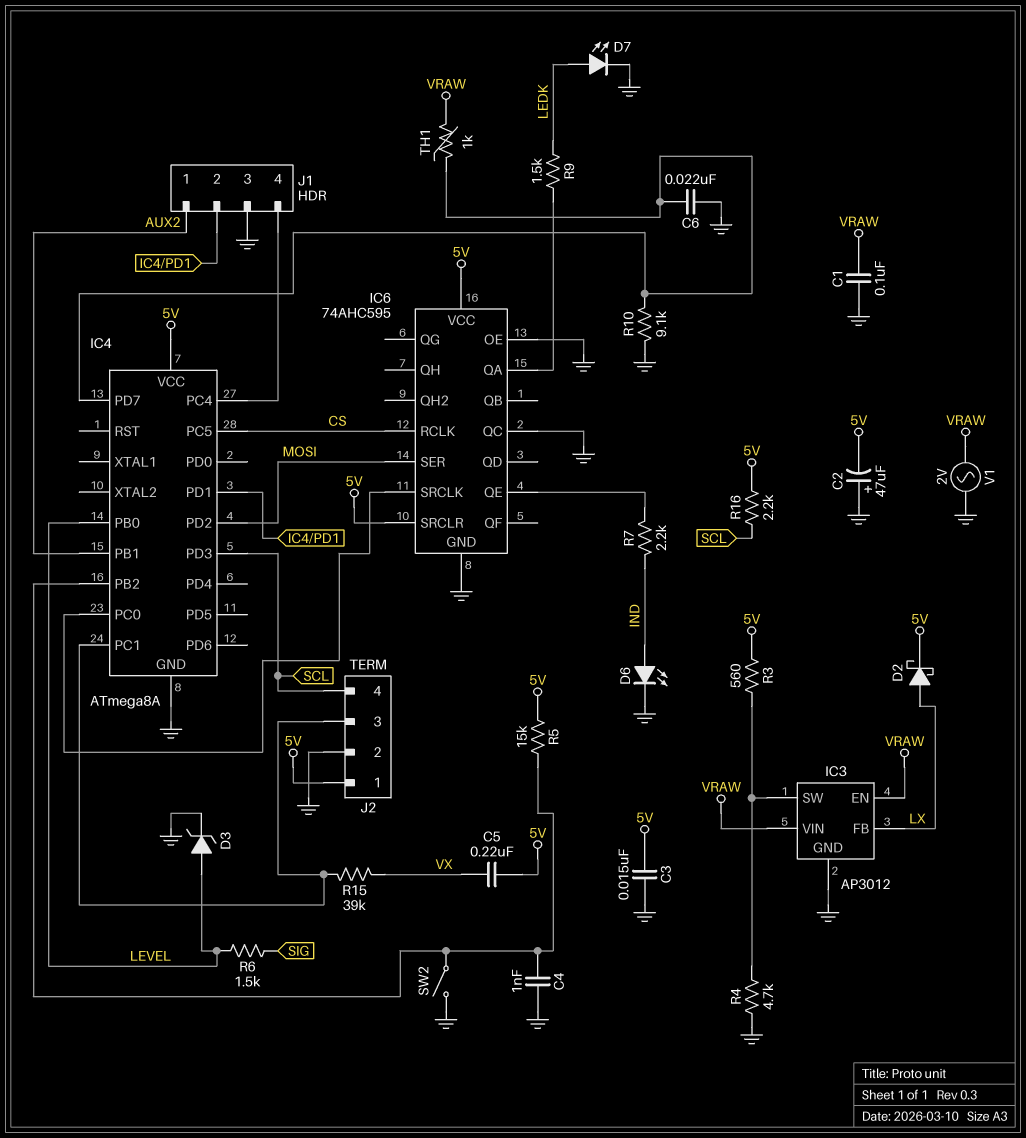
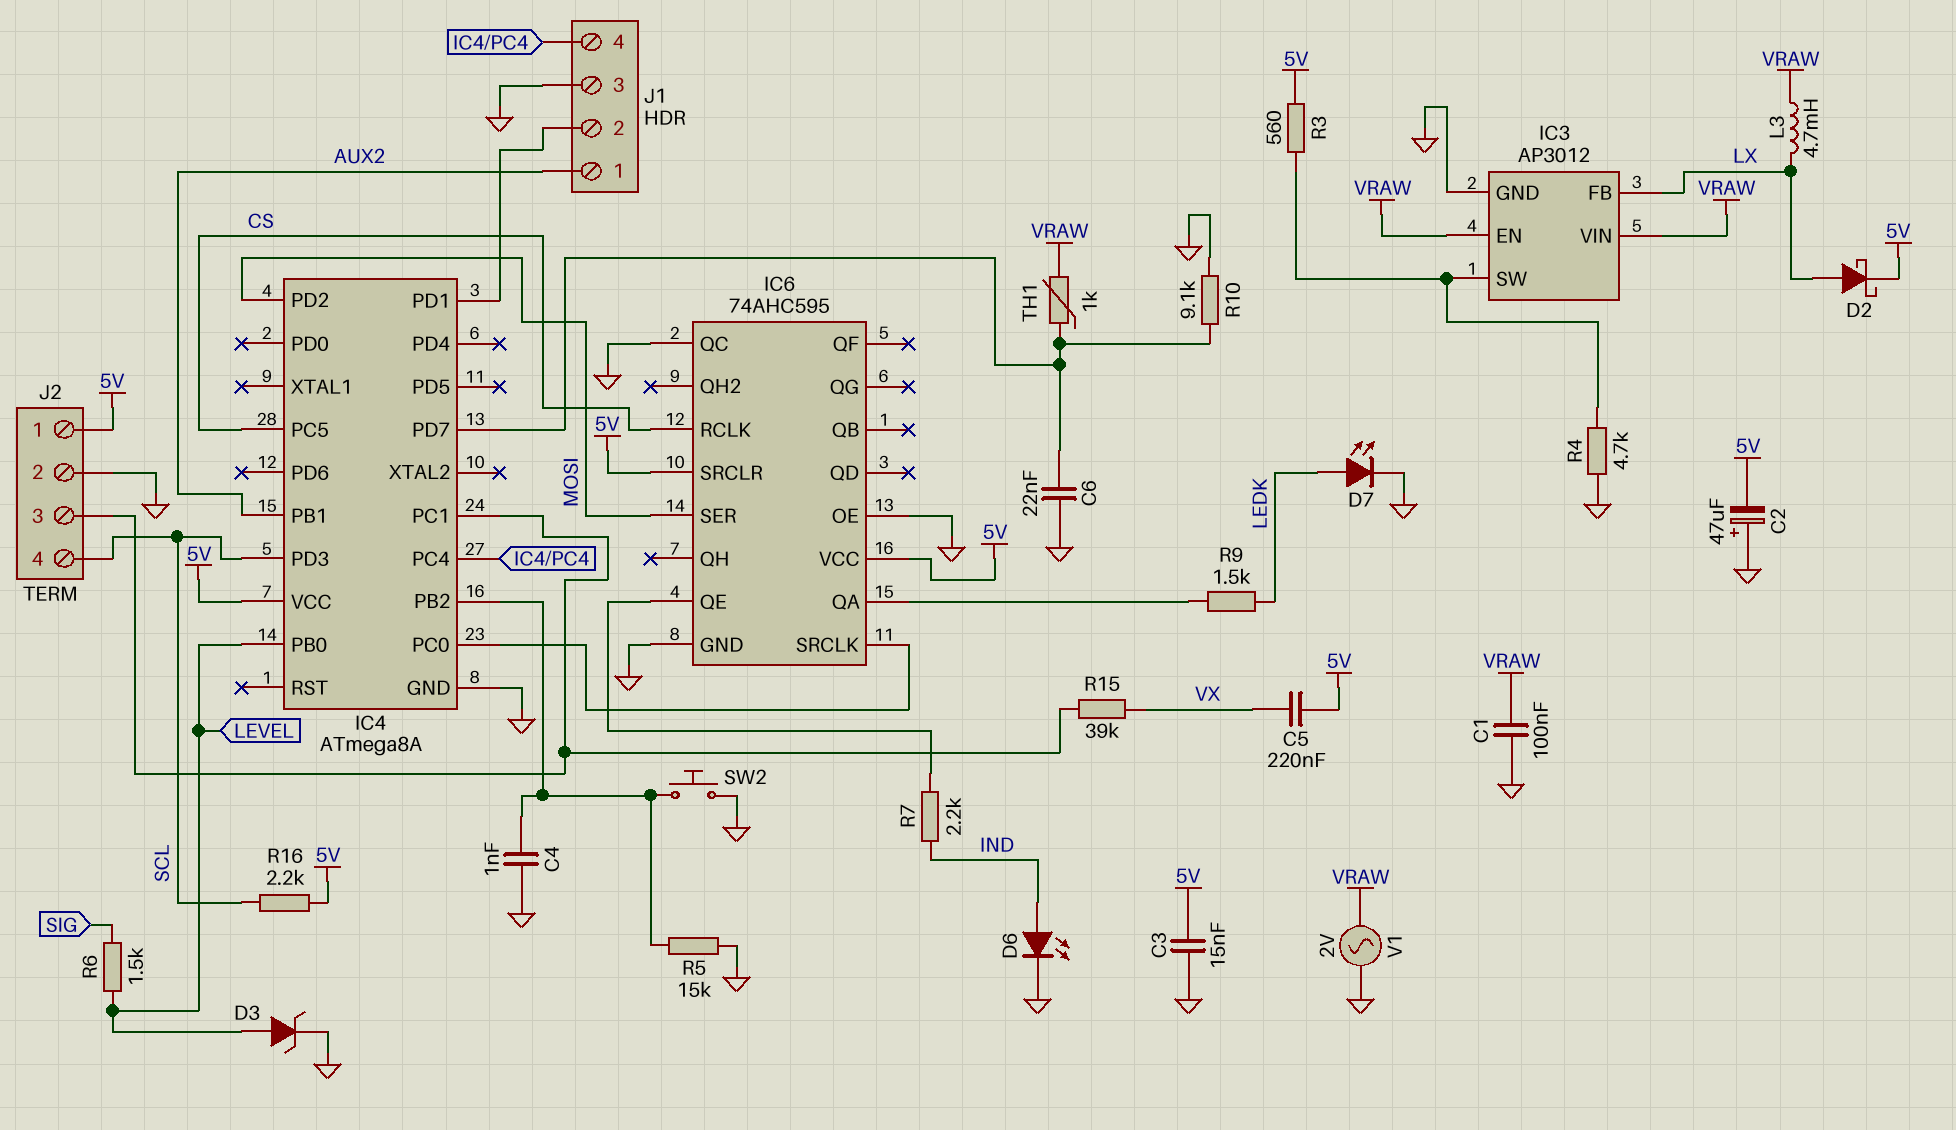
L3: none -> 4.7mH (LX, VRAW)
R5: 15k (5V, IC4/PB2) -> 15k (GND, IC4/PB2)
SW2: switch (GND, IC4/PB2) -> button (GND, IC4/PB2)

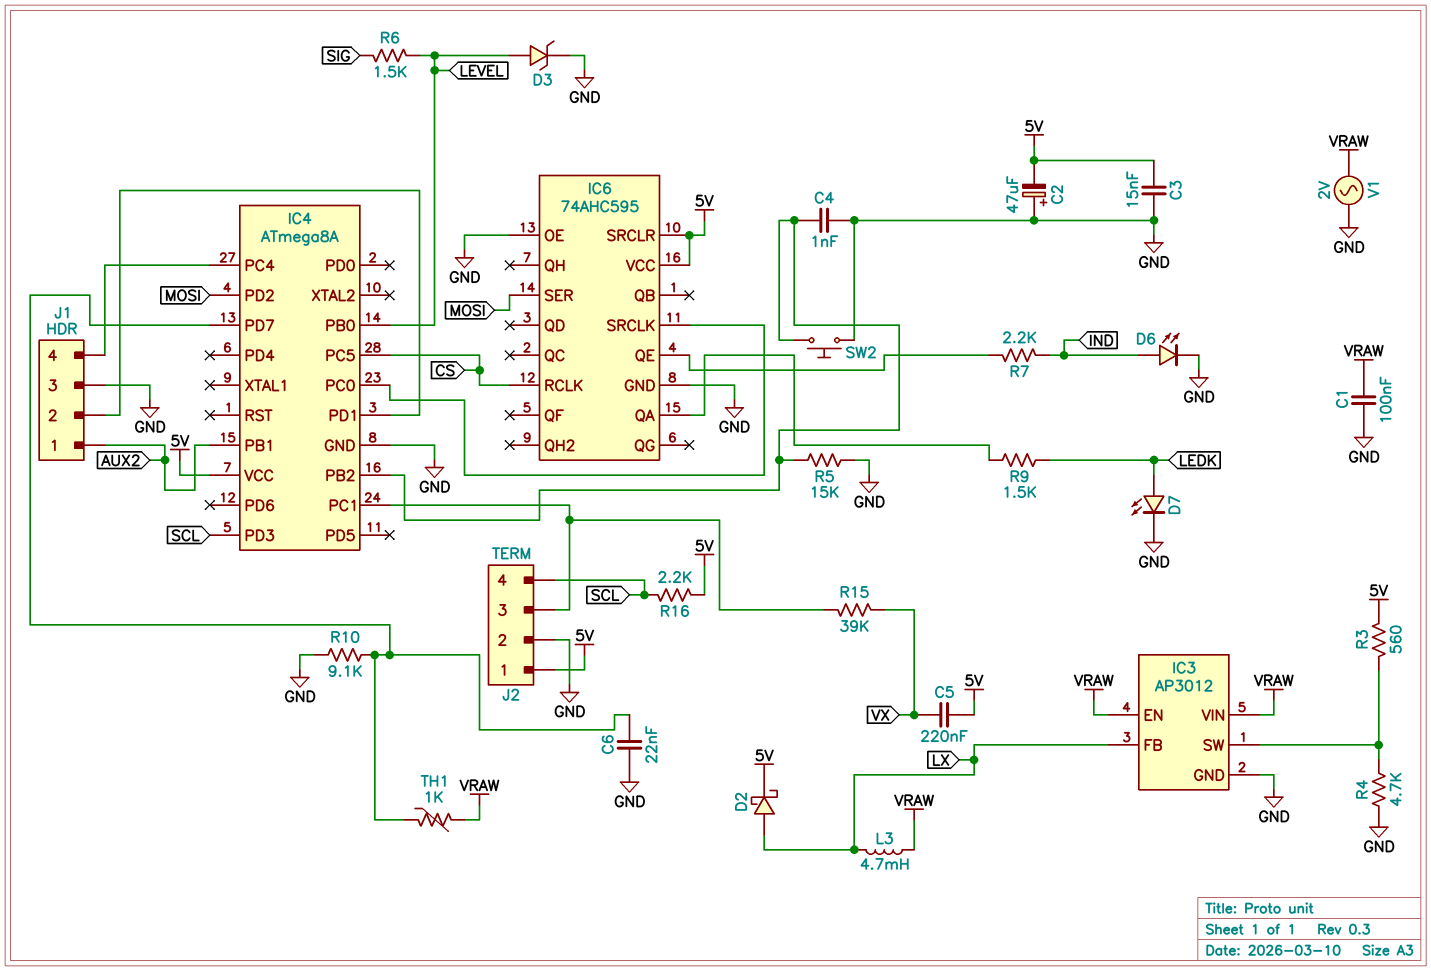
IC6 pin QC: GND -> none

